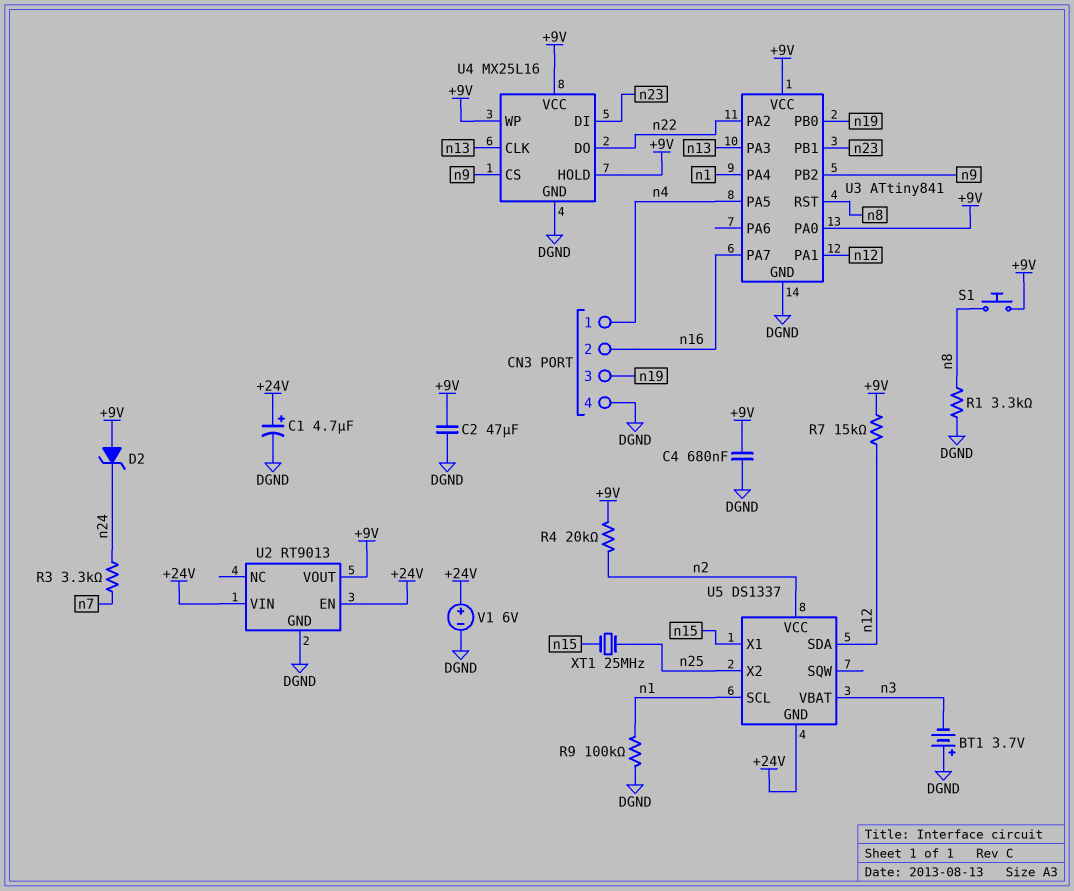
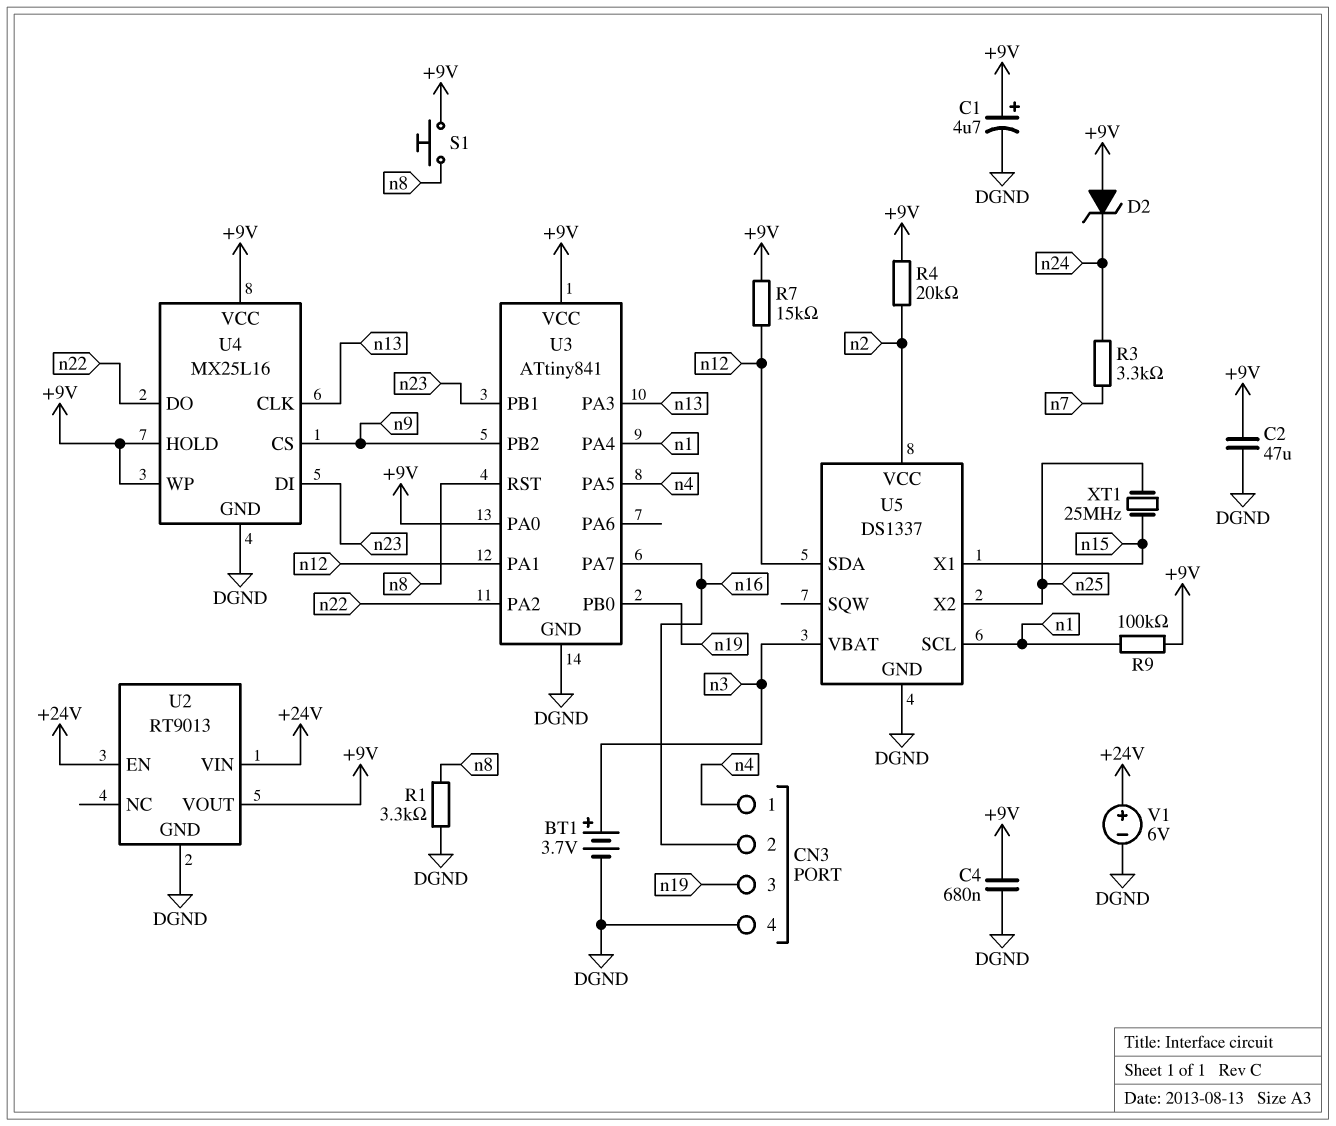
BT1: 3.7V (plus DGND, minus n3) -> 3.7V (plus n3, minus DGND)
C1: 4.7uF (plus +24V, minus DGND) -> 4.7uF (plus +9V, minus DGND)
R9: 100k (DGND, n1) -> 100k (+9V, n1)
U5 pin GND: +24V -> DGND

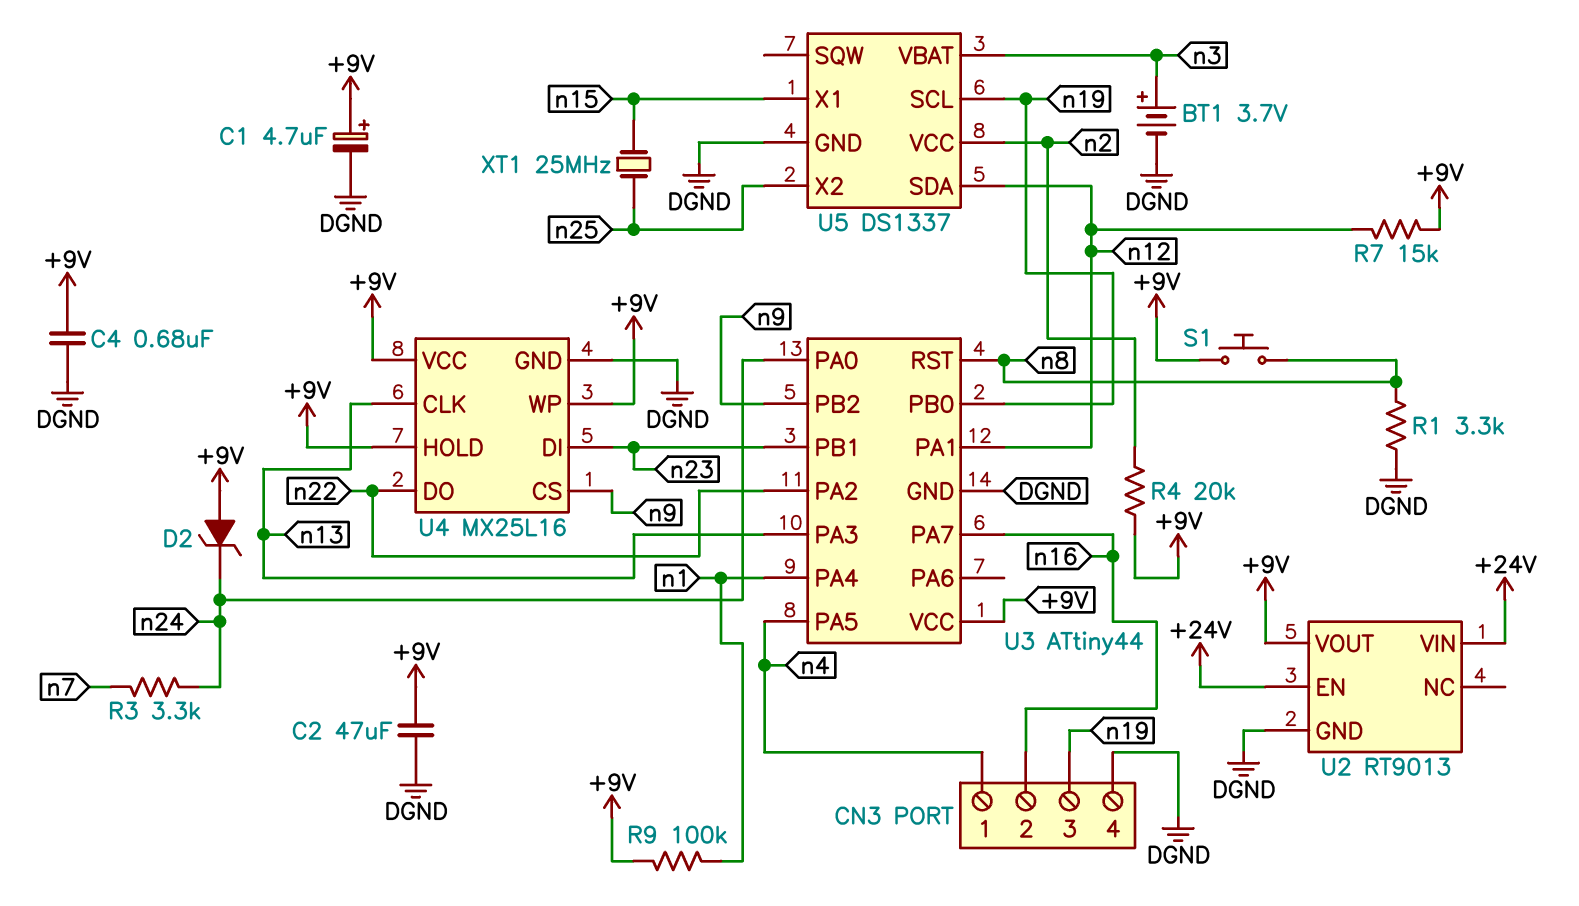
U3: ATtiny841 -> ATtiny44
U3 pin PA0: +9V -> n24
U5 pin SCL: n1 -> n19
V1: 6V (plus +24V, minus DGND) -> none

